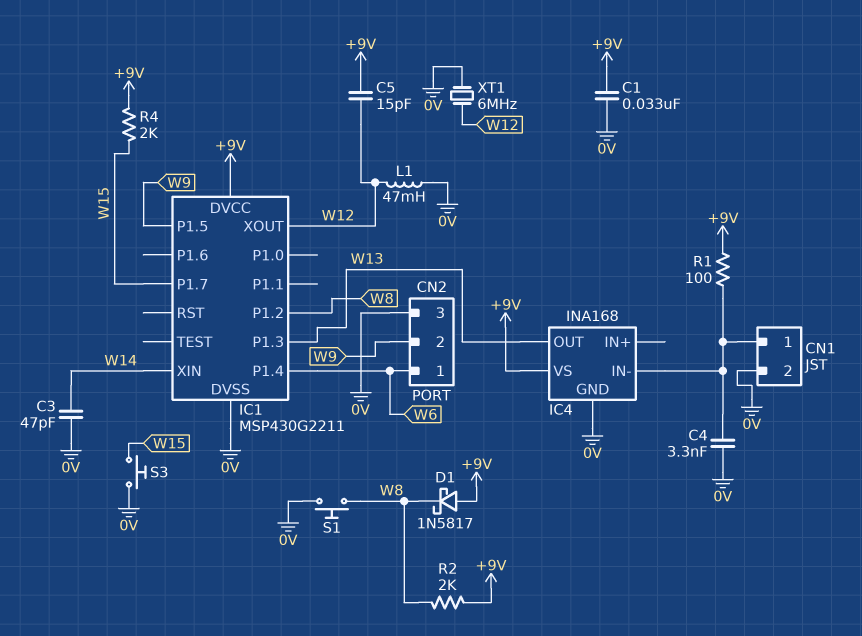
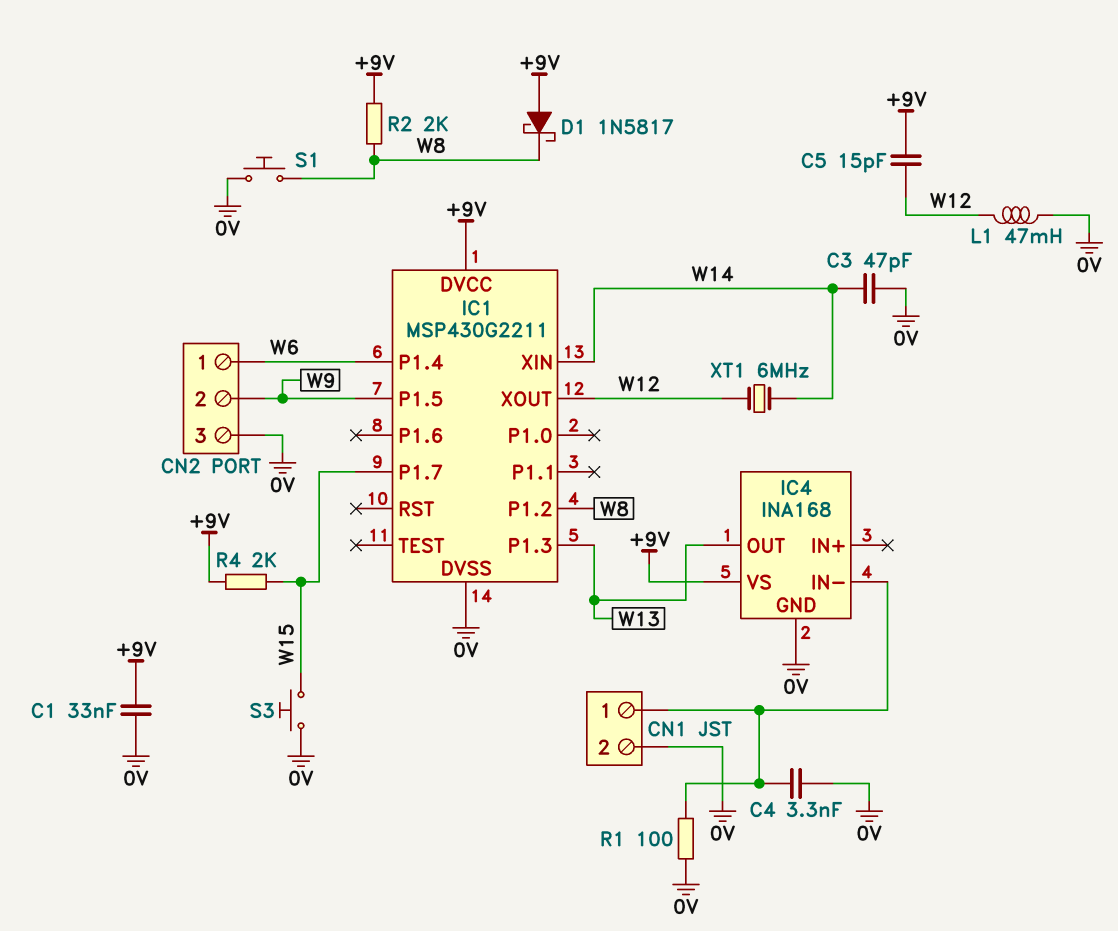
R1: 100 (+9V, CN1/1) -> 100 (0V, CN1/1)
XT1: 6MHz (0V, W12) -> 6MHz (W12, W14)

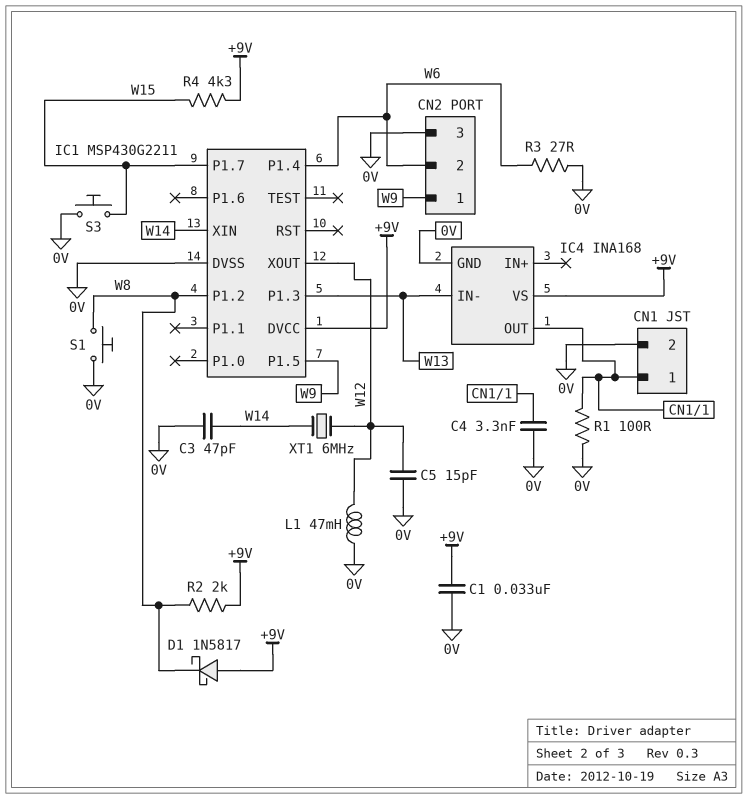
C5: 15pF (+9V, W12) -> 15pF (0V, W12)
CN2 pin 1: W6 -> W9
CN2 pin 2: W9 -> W6
IC4 pin IN-: CN1/1 -> W13
IC4 pin OUT: W13 -> CN1/1
R3: none -> 27 (0V, W6)
R4: 2k (+9V, W15) -> 4.3k (+9V, W15)

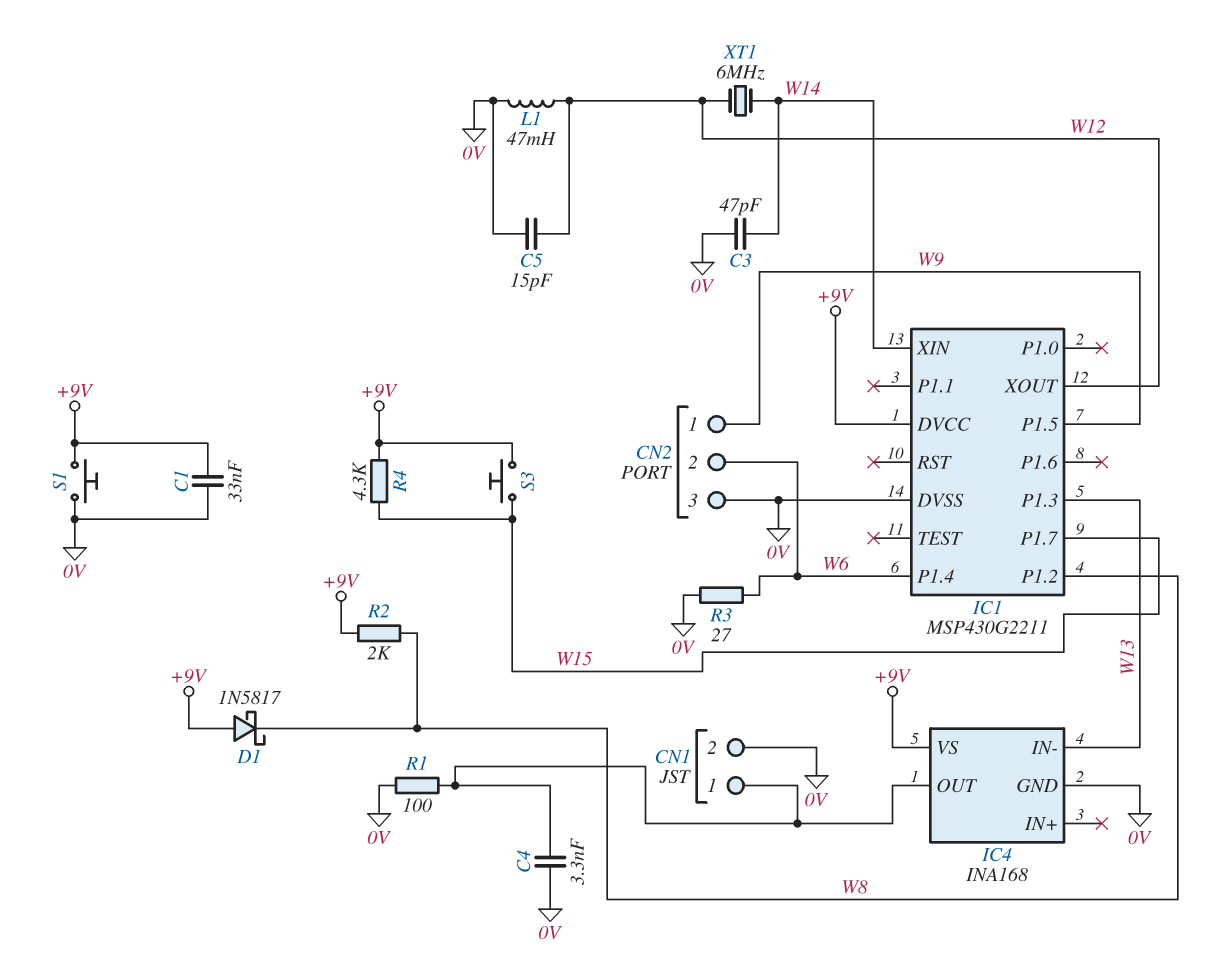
S1: button (0V, W8) -> button (+9V, 0V)
S3: button (0V, W15) -> button (+9V, W15)

